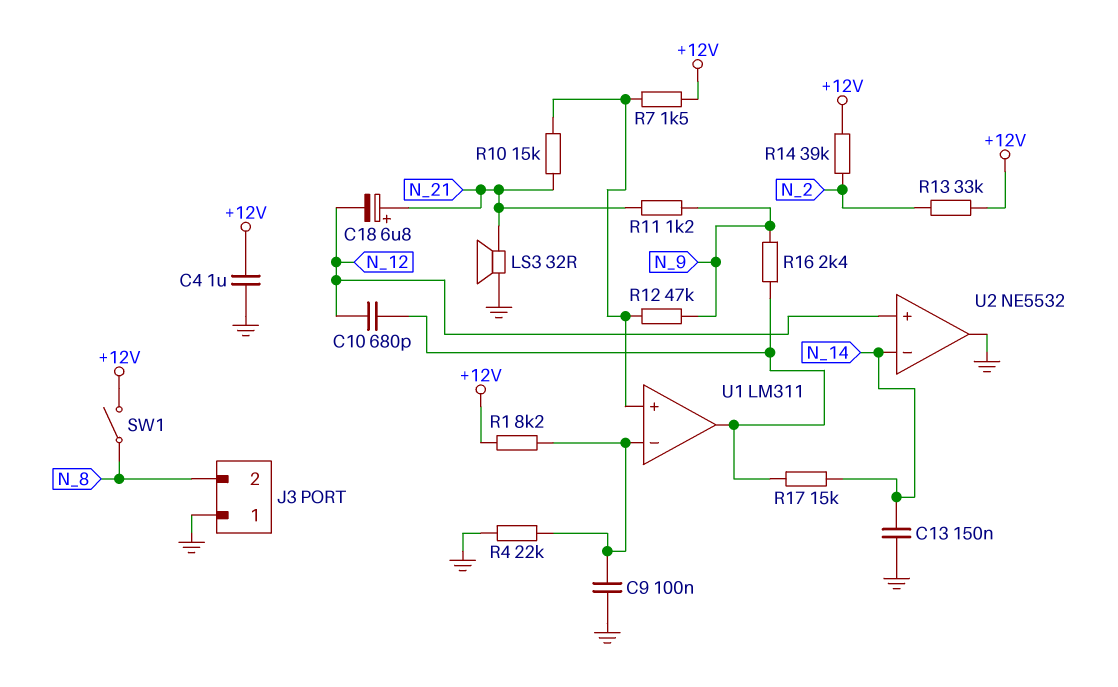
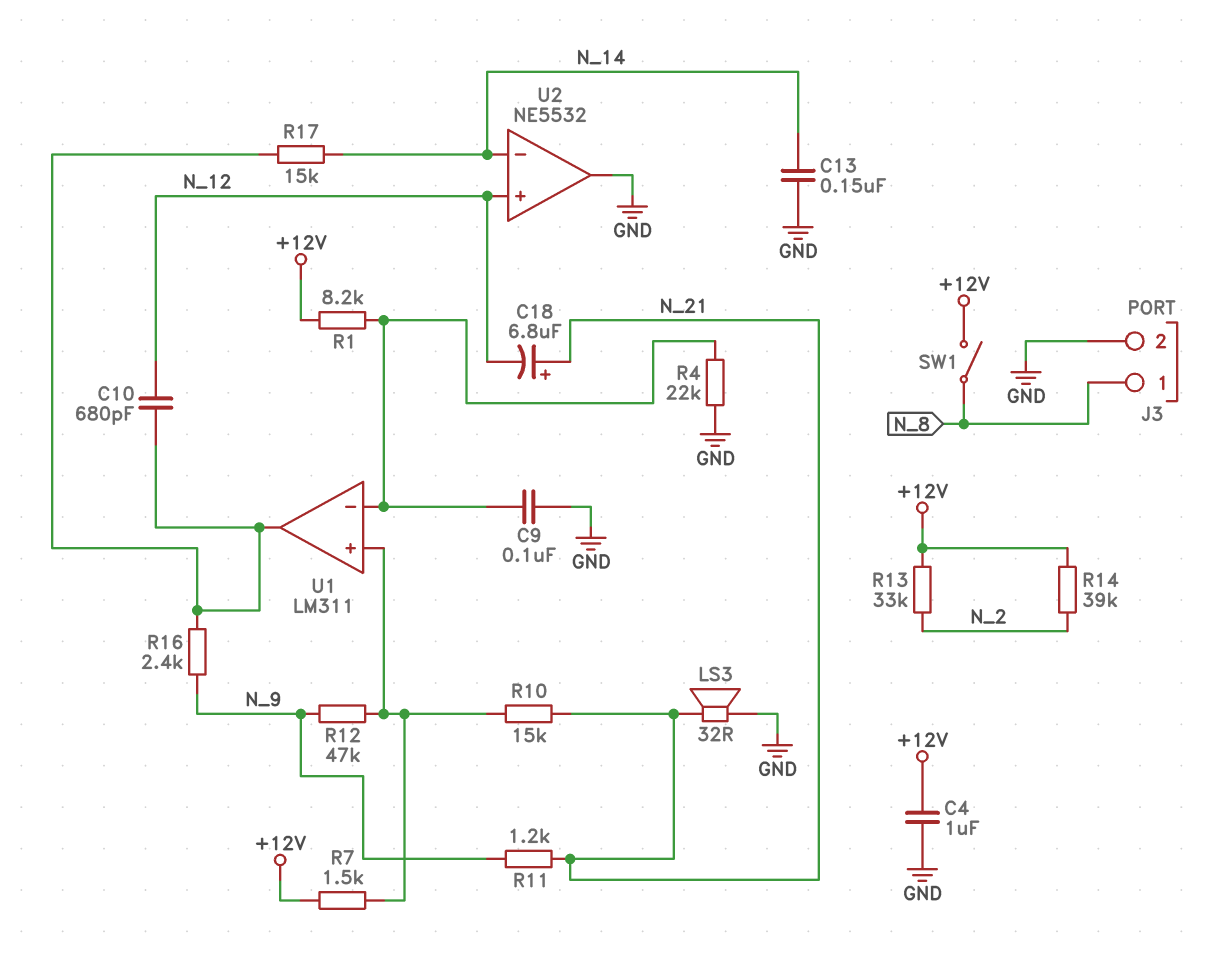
J3 pin 1: GND -> N_8
J3 pin 2: N_8 -> GND

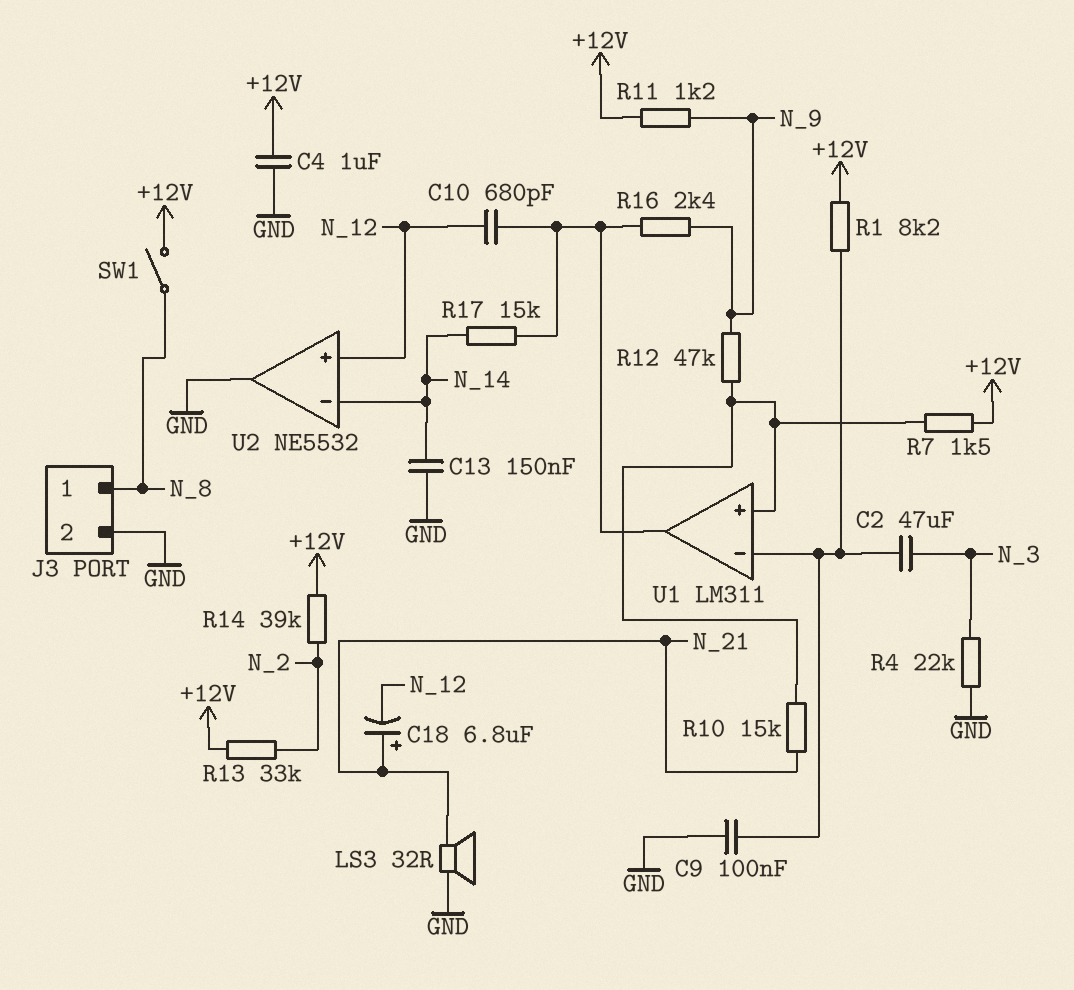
C2: none -> 47uF (N_3, U1/in-)
R4: 22k (GND, U1/in-) -> 22k (GND, N_3)
R11: 1.2k (N_9, N_21) -> 1.2k (+12V, N_9)

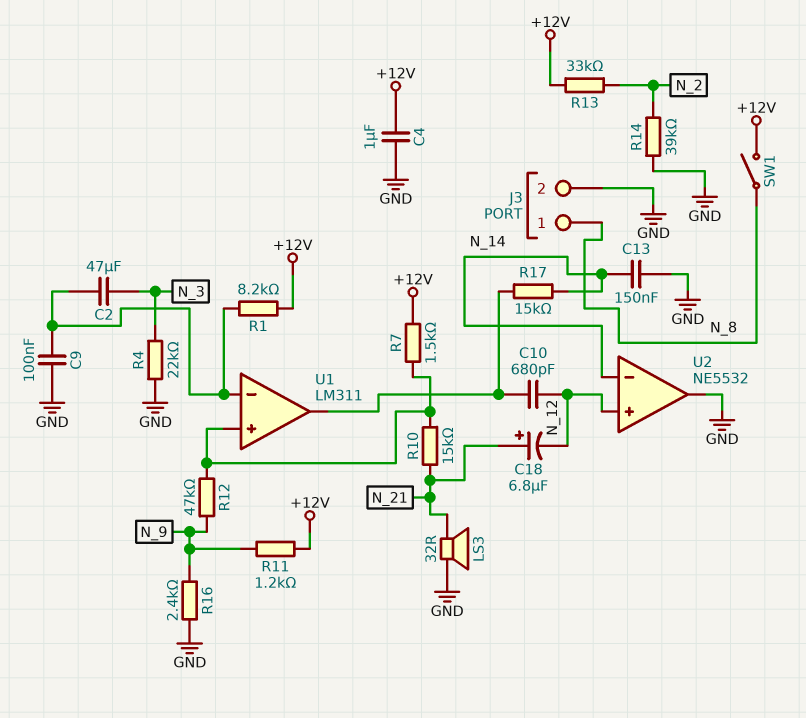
R14: 39k (+12V, N_2) -> 39k (GND, N_2)
R16: 2.4k (N_9, U1/out) -> 2.4k (GND, N_9)

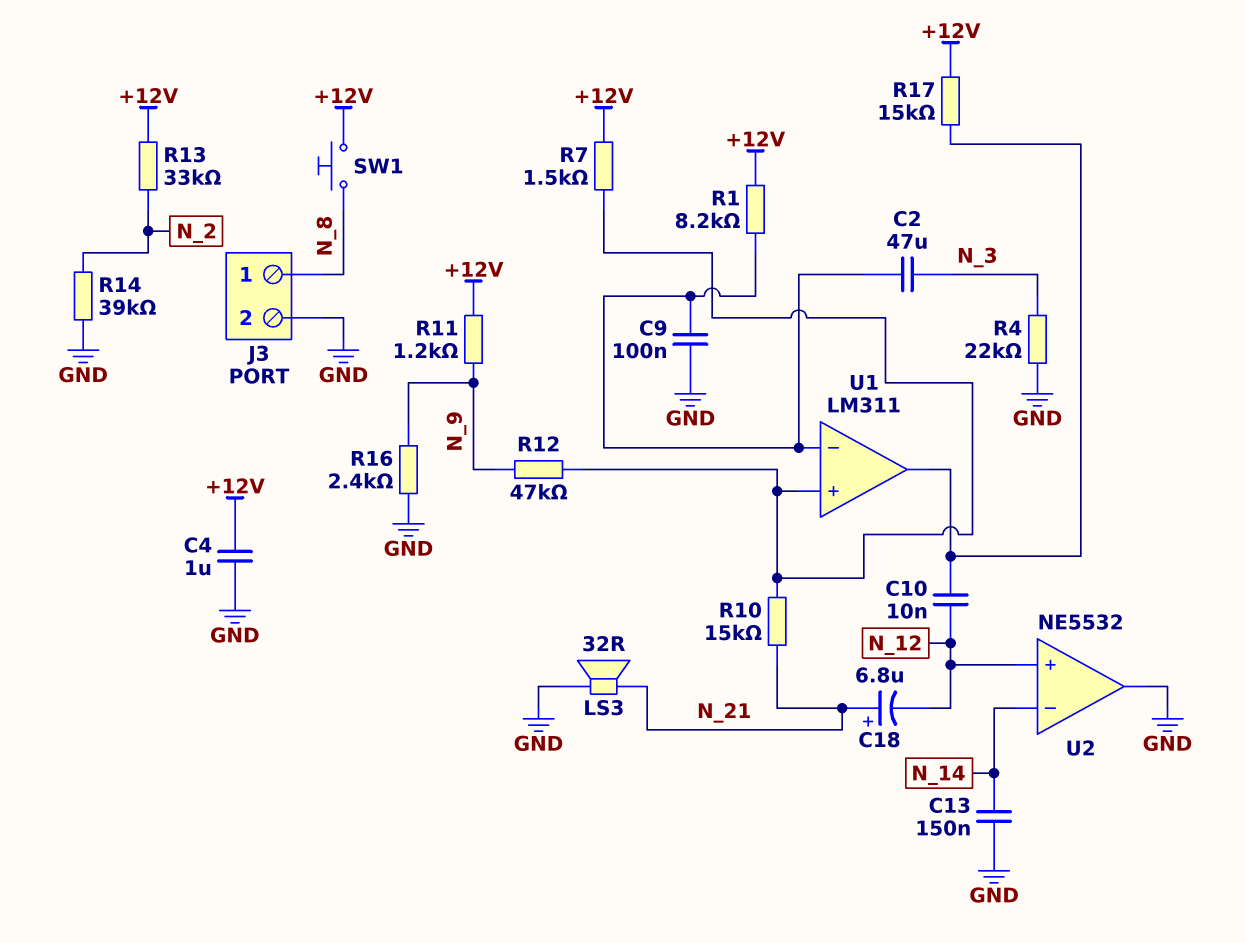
C10: 680pF (N_12, U1/out) -> 10nF (N_12, U1/out)
R17: 15k (N_14, U1/out) -> 15k (+12V, U1/out)
SW1: switch (+12V, N_8) -> button (+12V, N_8)

